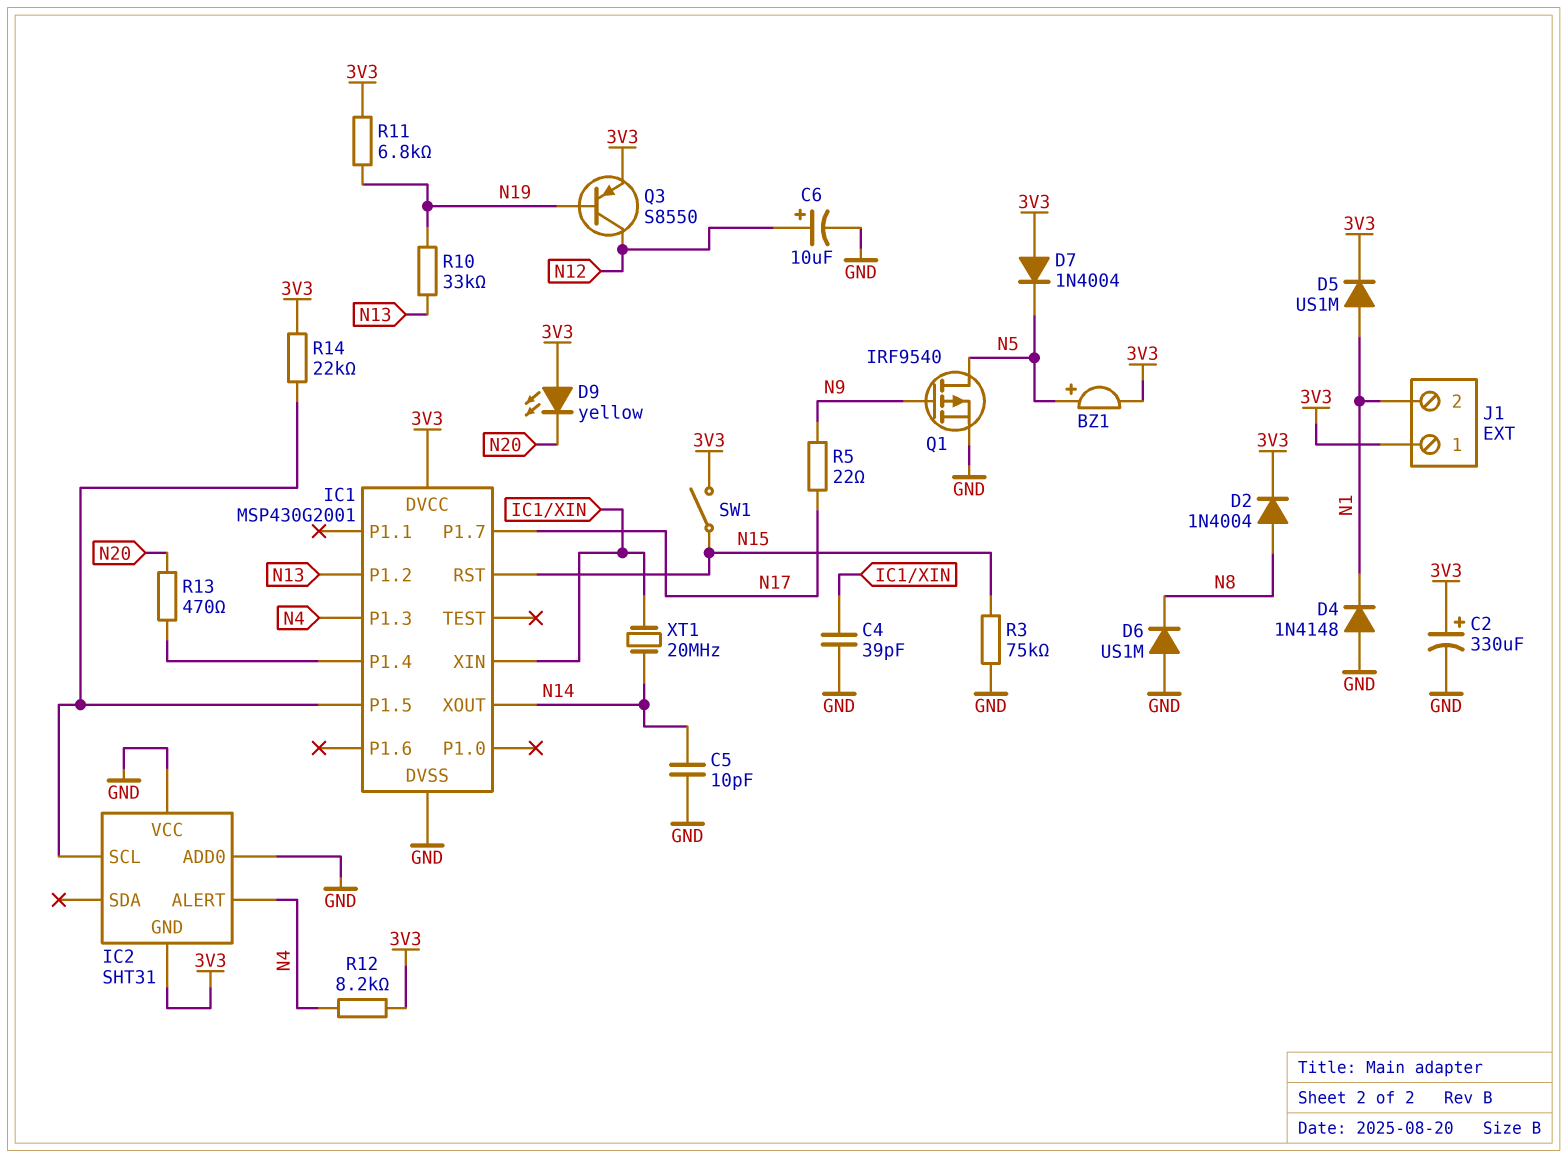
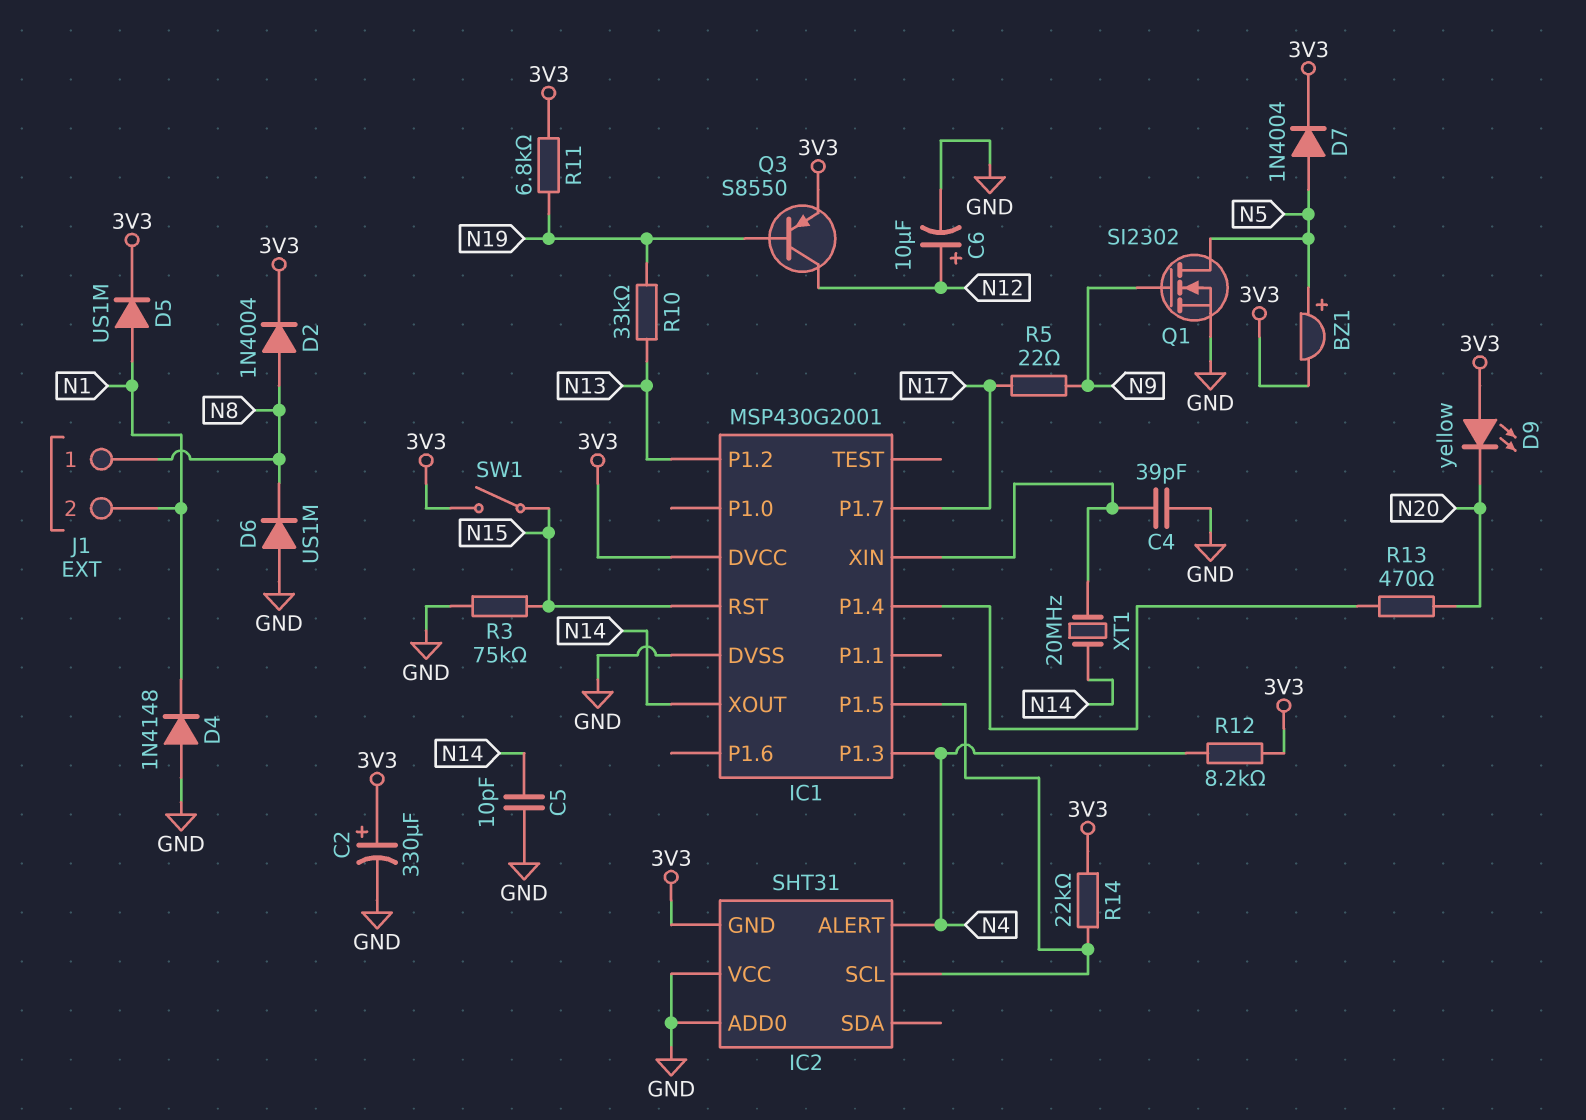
D7: diode 1N4004 (A 3V3, K N5) -> diode 1N4004 (A N5, K 3V3)
J1 pin 1: 3V3 -> N8
Q1: PMOS IRF9540 (G N9, D N5, S GND) -> NMOS SI2302 (G N9, D N5, S GND)

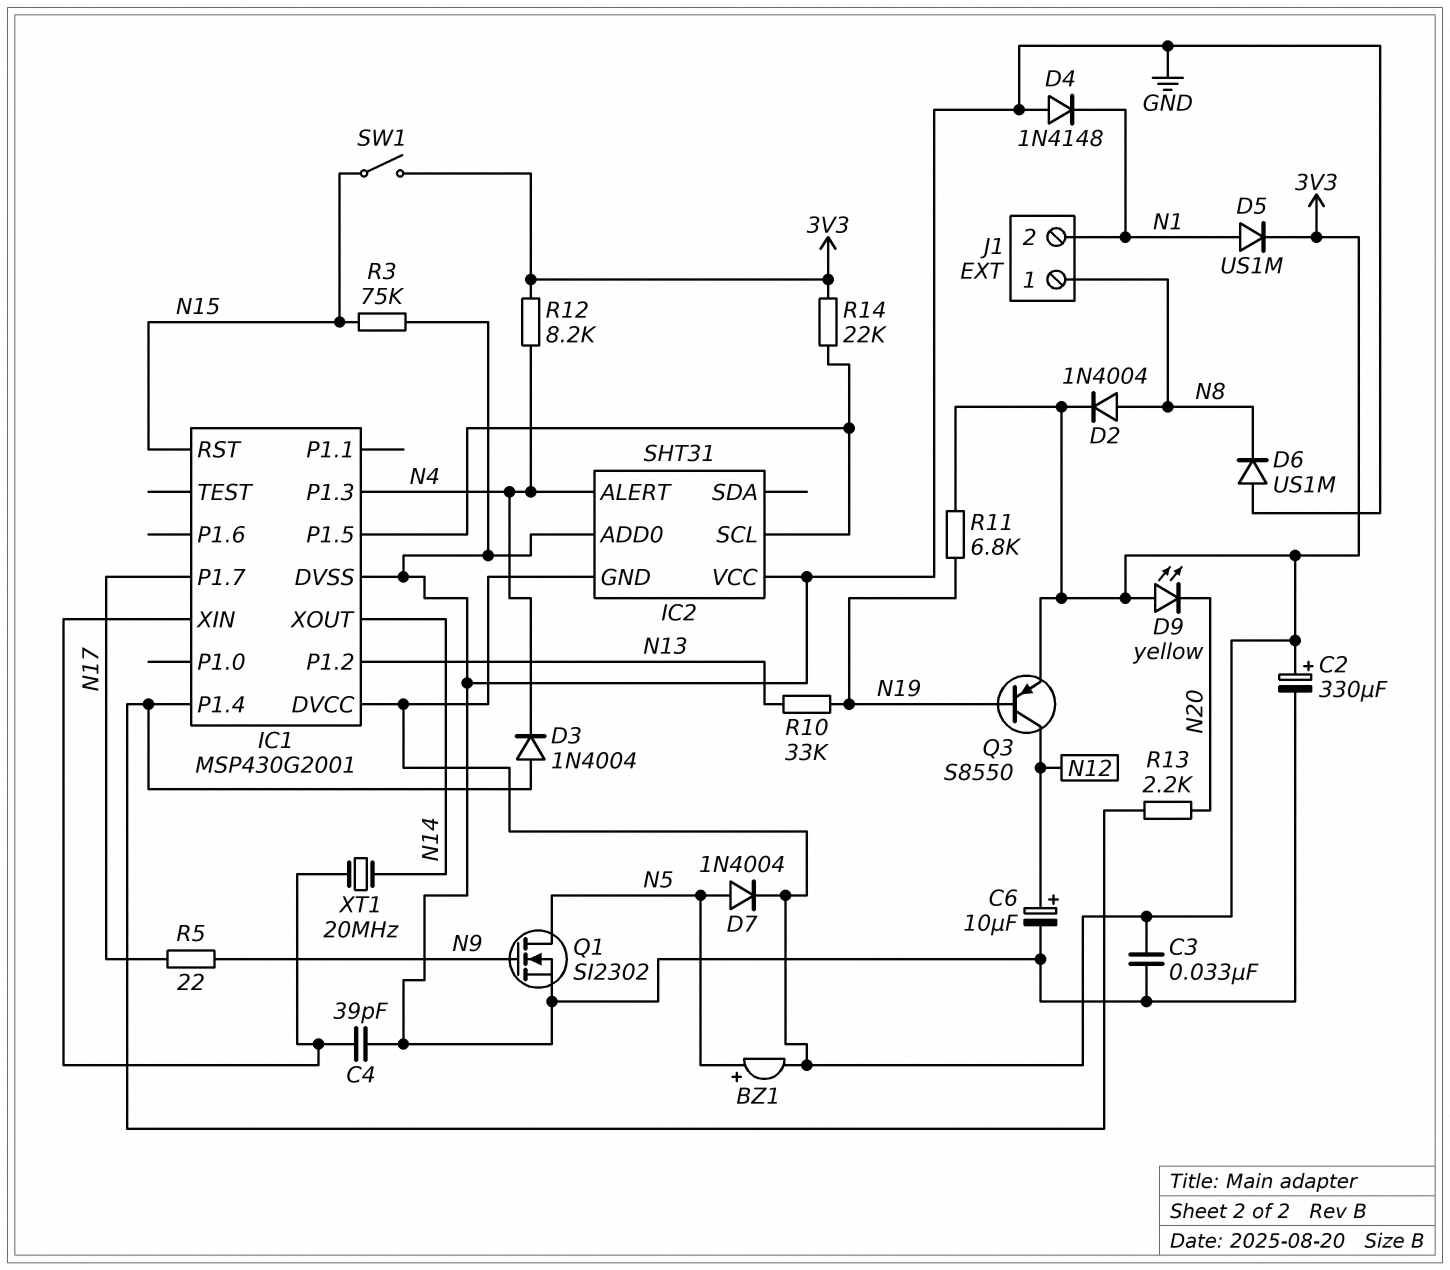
C3: none -> 33nF (3V3, GND)
C5: 10pF (GND, N14) -> none
D3: none -> diode 1N4004 (A IC1/P1.4, K N4)
R13: 470 (IC1/P1.4, N20) -> 2.2k (IC1/P1.4, N20)

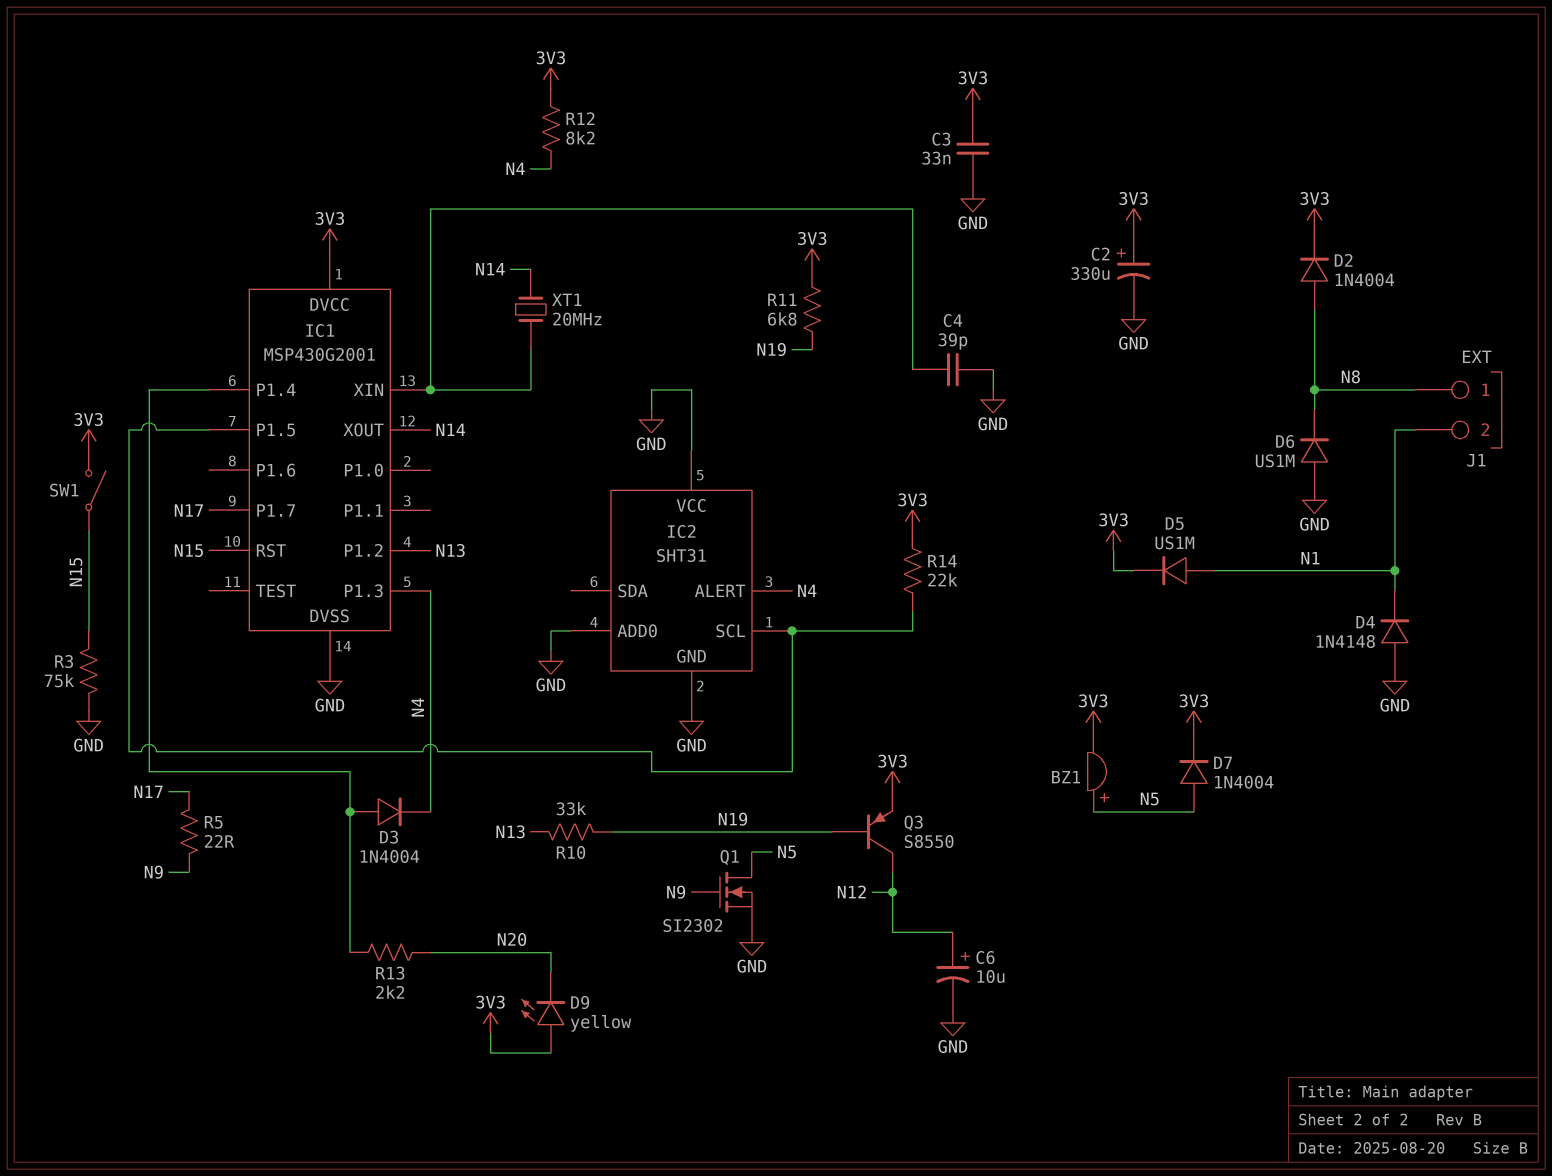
IC2 pin GND: 3V3 -> GND

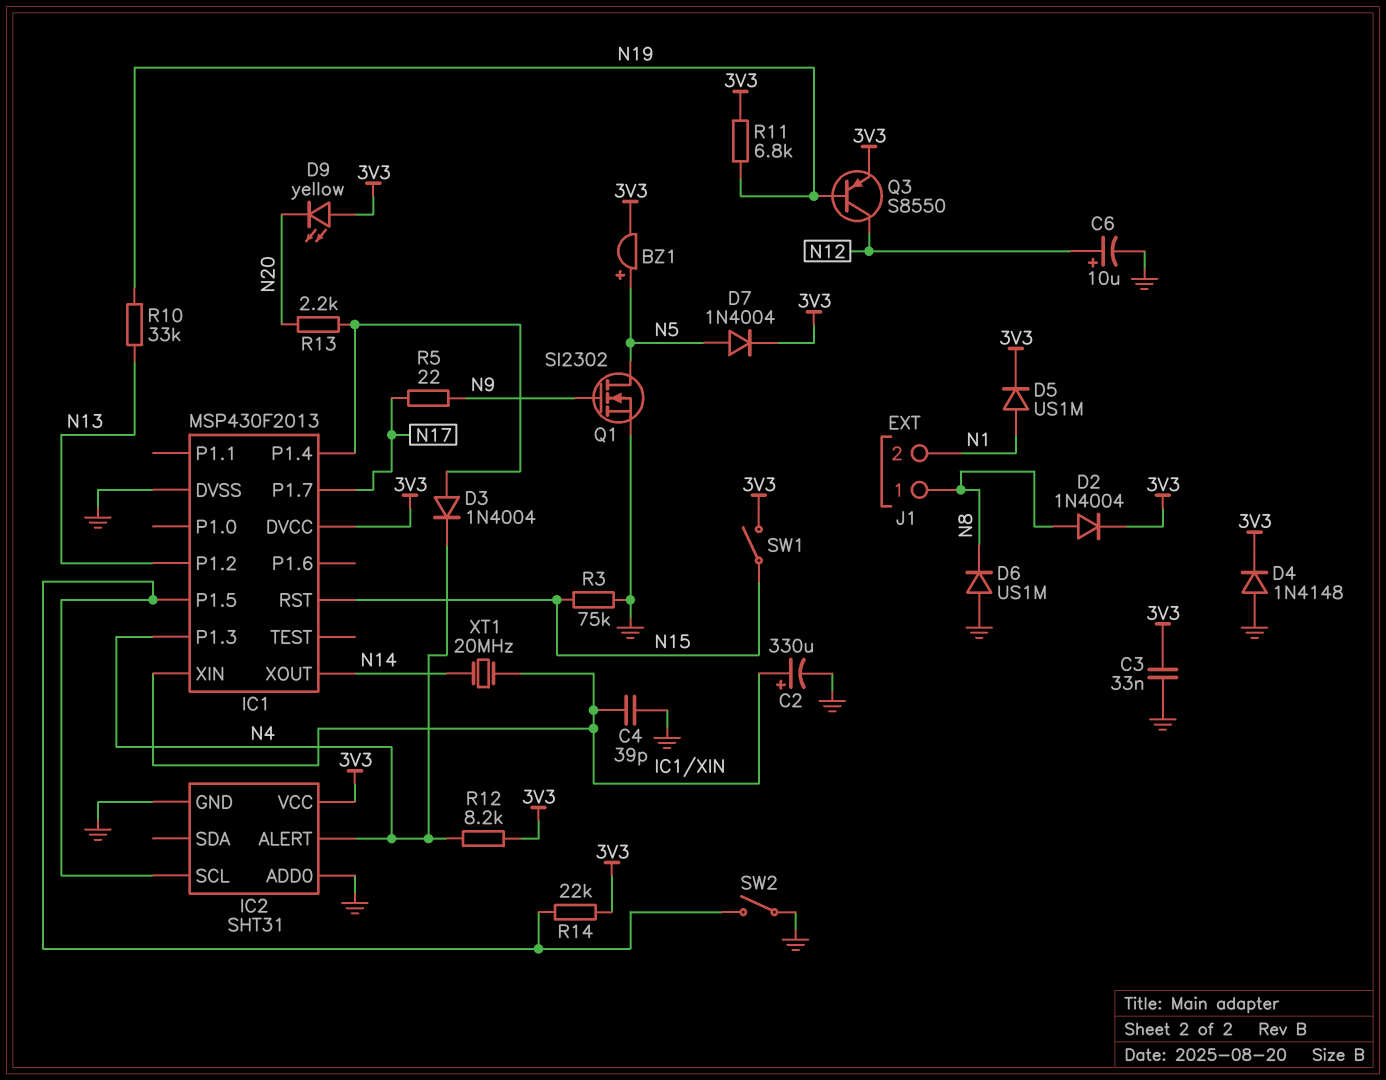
C2: 330uF (plus 3V3, minus GND) -> 330uF (plus IC1/XIN, minus GND)
D4: diode 1N4148 (A GND, K N1) -> diode 1N4148 (A GND, K 3V3)
IC1: MSP430G2001 -> MSP430F2013
IC2 pin VCC: GND -> 3V3
SW2: none -> switch (GND, IC1/P1.5)

